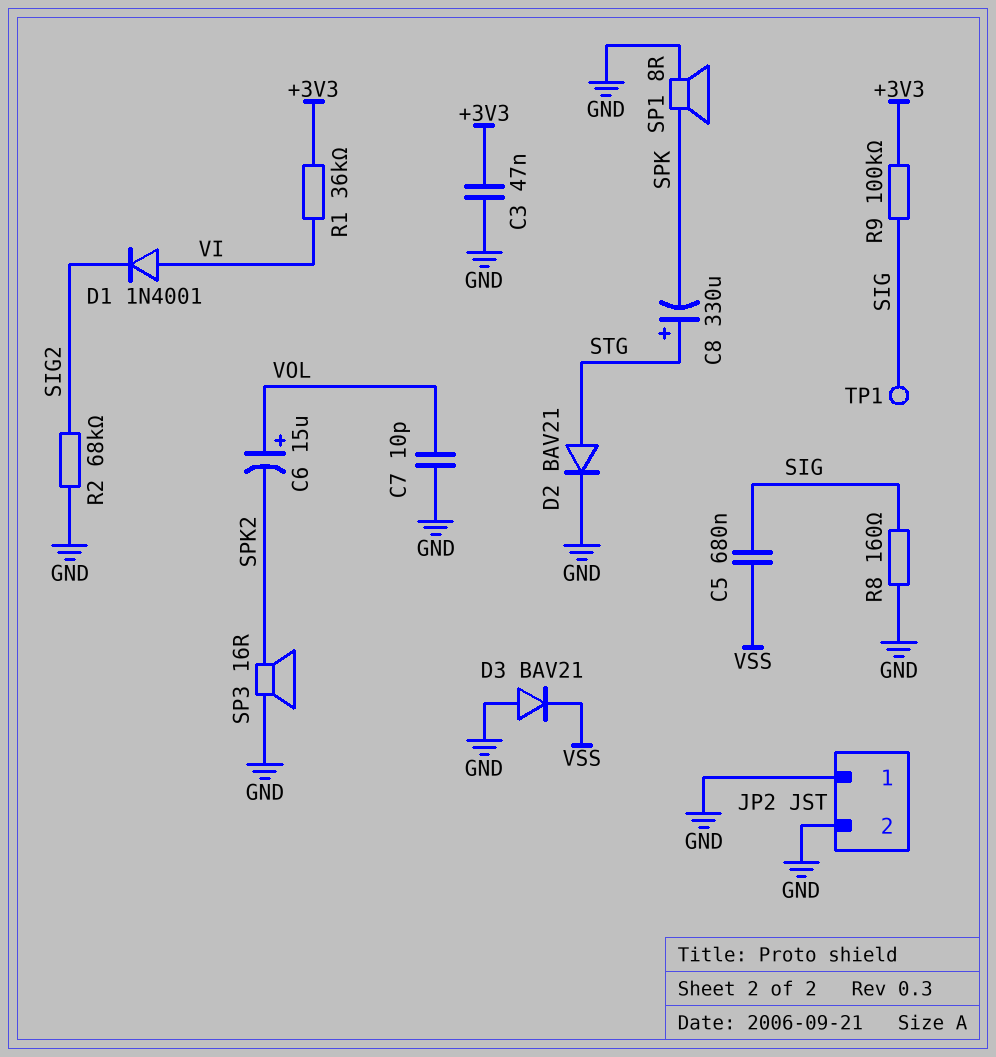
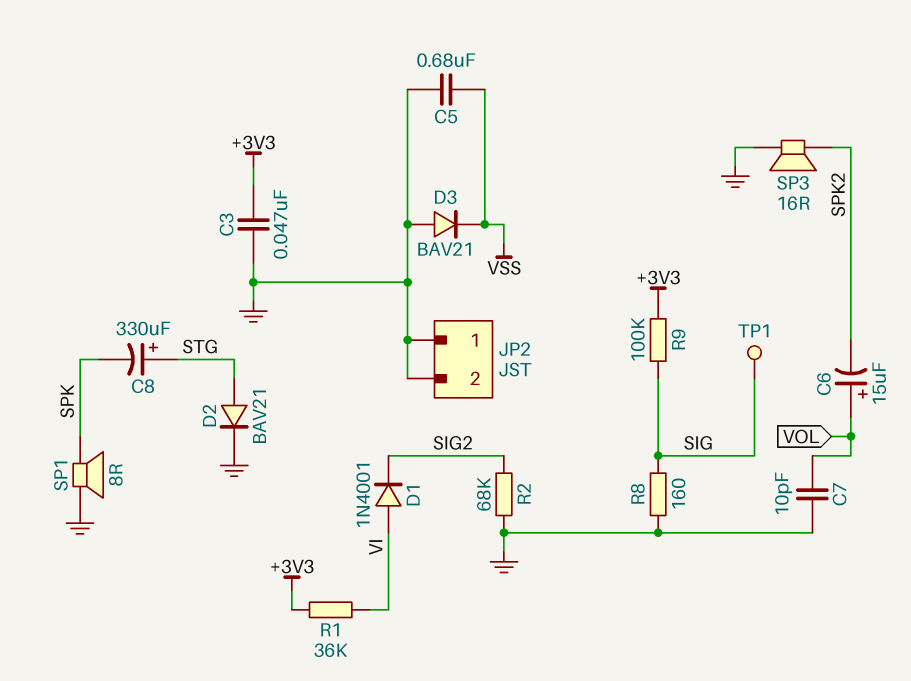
C5: 680nF (SIG, VSS) -> 680nF (GND, VSS)

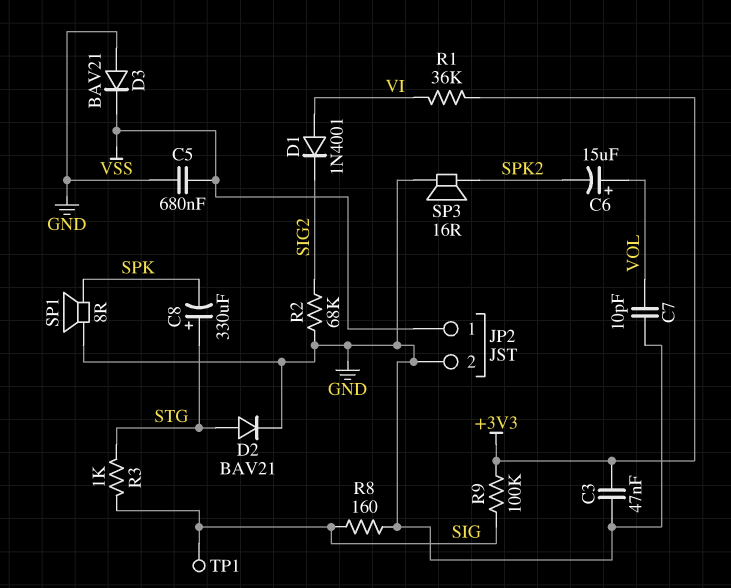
JP2 pin 1: GND -> VSS
R3: none -> 1k (SIG, STG)

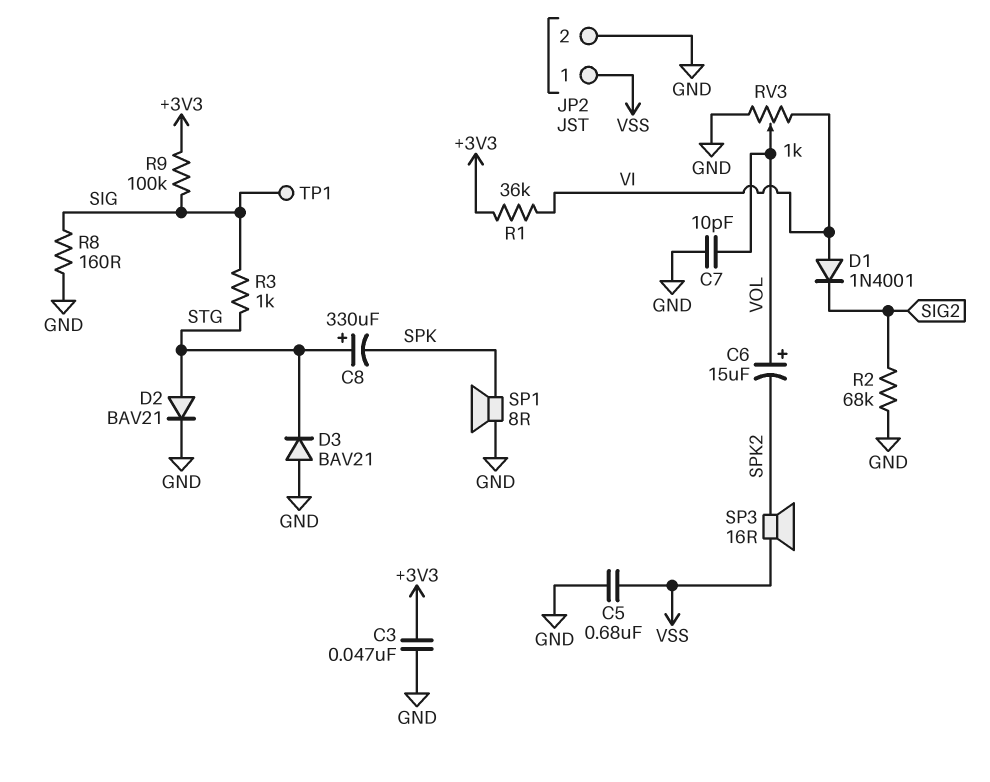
D3: diode BAV21 (A GND, K VSS) -> diode BAV21 (A GND, K STG)
RV3: none -> 1k (GND, VI, wiper VOL)
SP3: speaker 16R (GND, SPK2) -> speaker 16R (SPK2, VSS)

